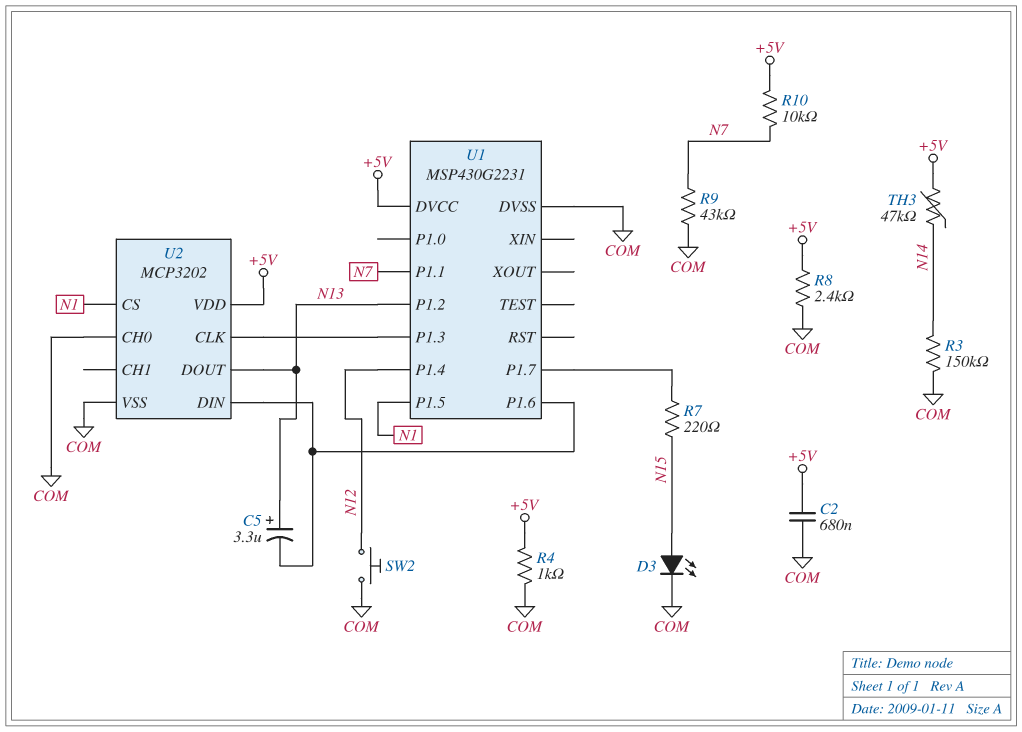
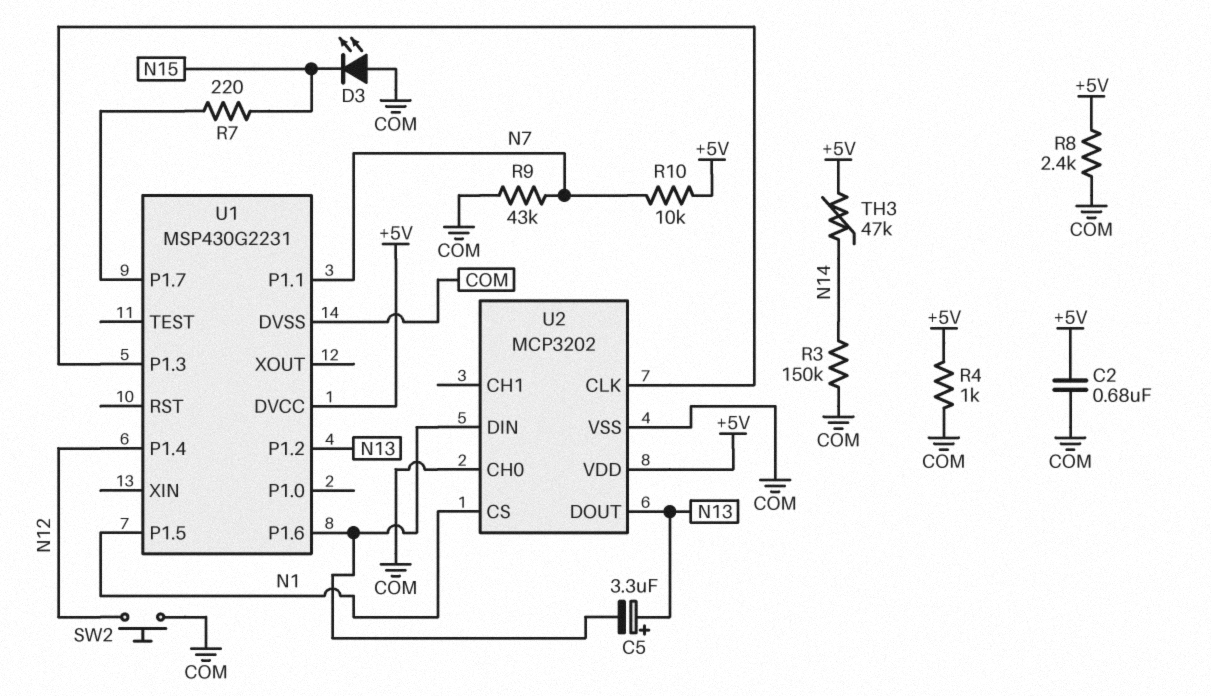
D3: LED (A N15, K COM) -> LED (A COM, K N15)

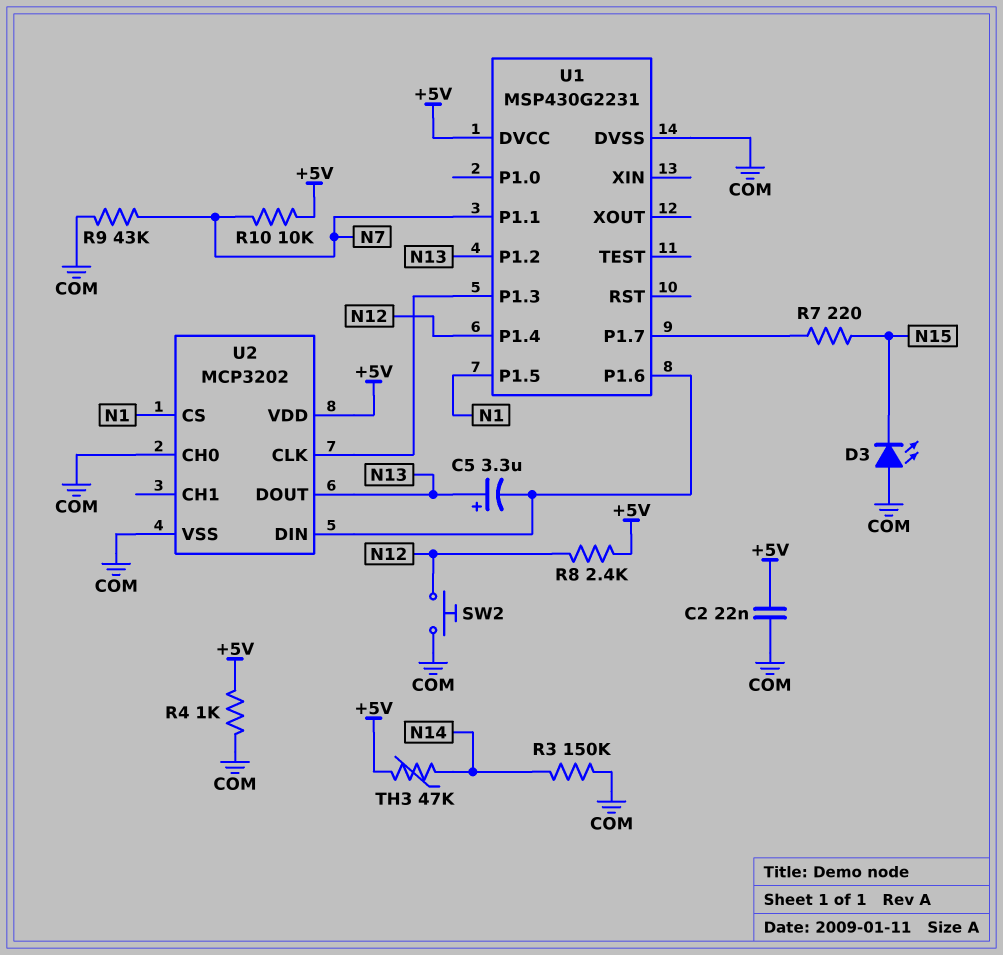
C2: 680nF (+5V, COM) -> 22nF (+5V, COM)
R8: 2.4k (+5V, COM) -> 2.4k (+5V, N12)

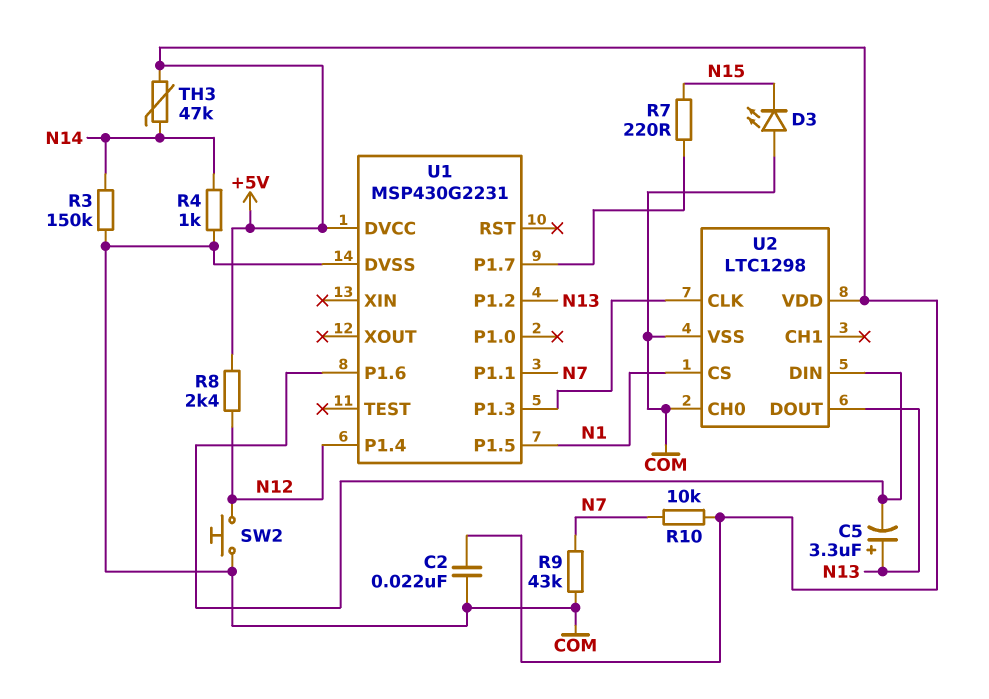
R4: 1k (+5V, COM) -> 1k (COM, N14)
U2: MCP3202 -> LTC1298

